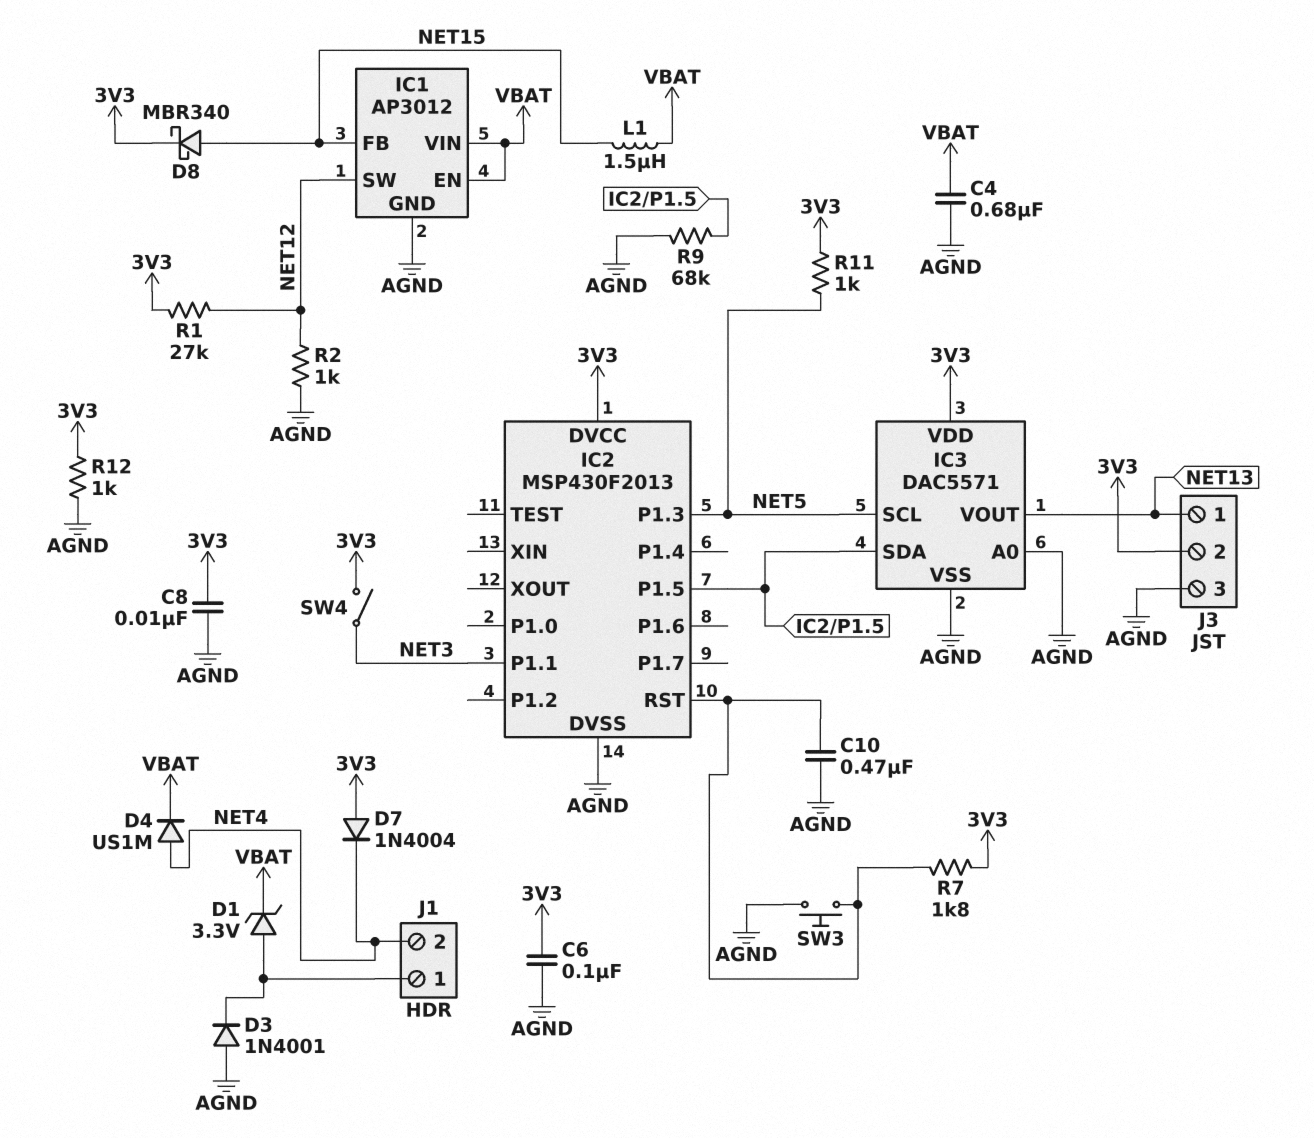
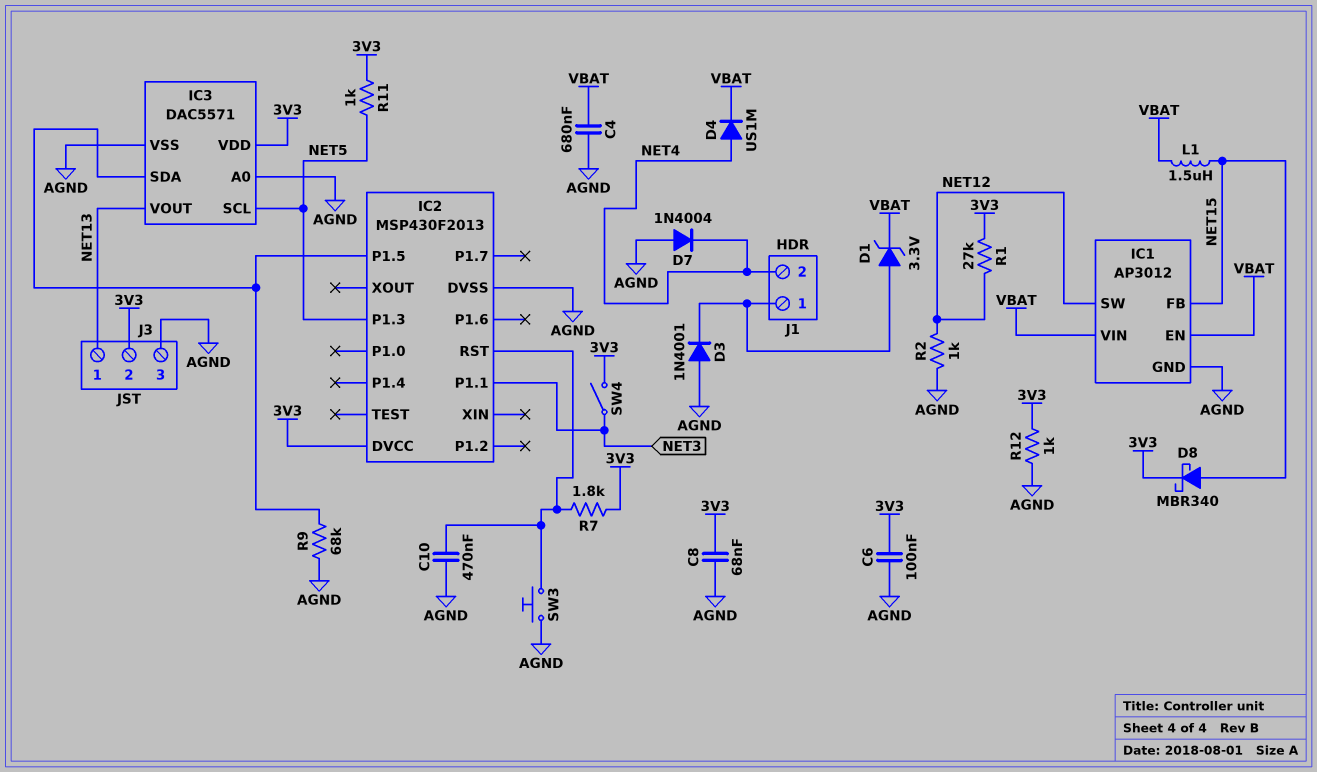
C8: 10nF (3V3, AGND) -> 68nF (3V3, AGND)
D7: diode 1N4004 (A 3V3, K NET4) -> diode 1N4004 (A AGND, K NET4)

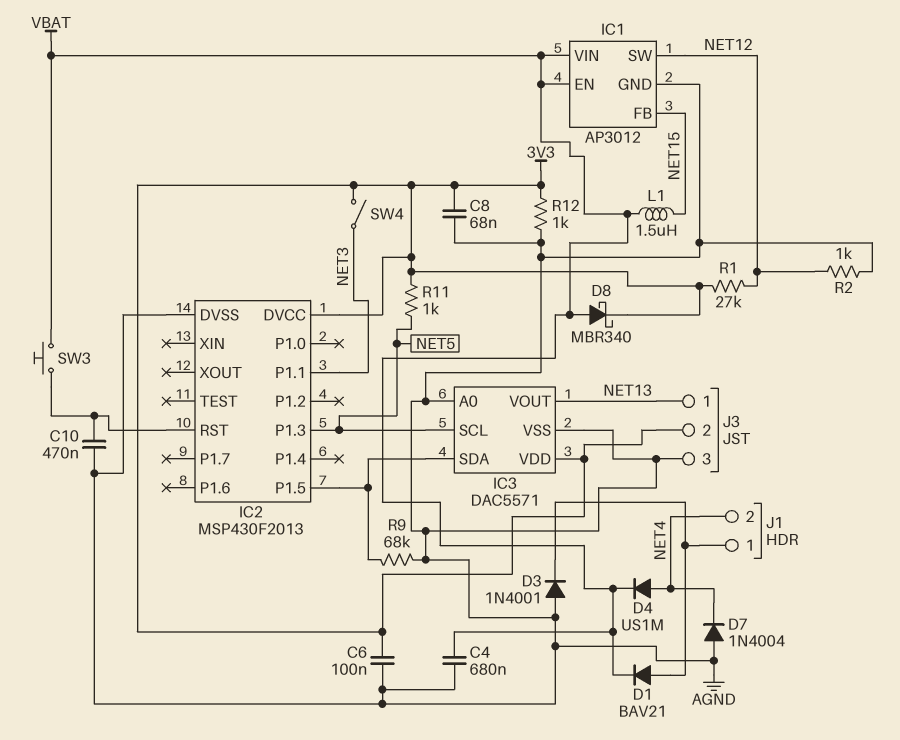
D1: zener 3.3V (A J1/1, K VBAT) -> diode BAV21 (A J1/1, K VBAT)
D8: schottky MBR340 (A NET15, K 3V3) -> schottky MBR340 (A VBAT, K 3V3)
R7: 1.8k (3V3, IC2/RST) -> none
SW3: button (AGND, IC2/RST) -> button (IC2/RST, VBAT)

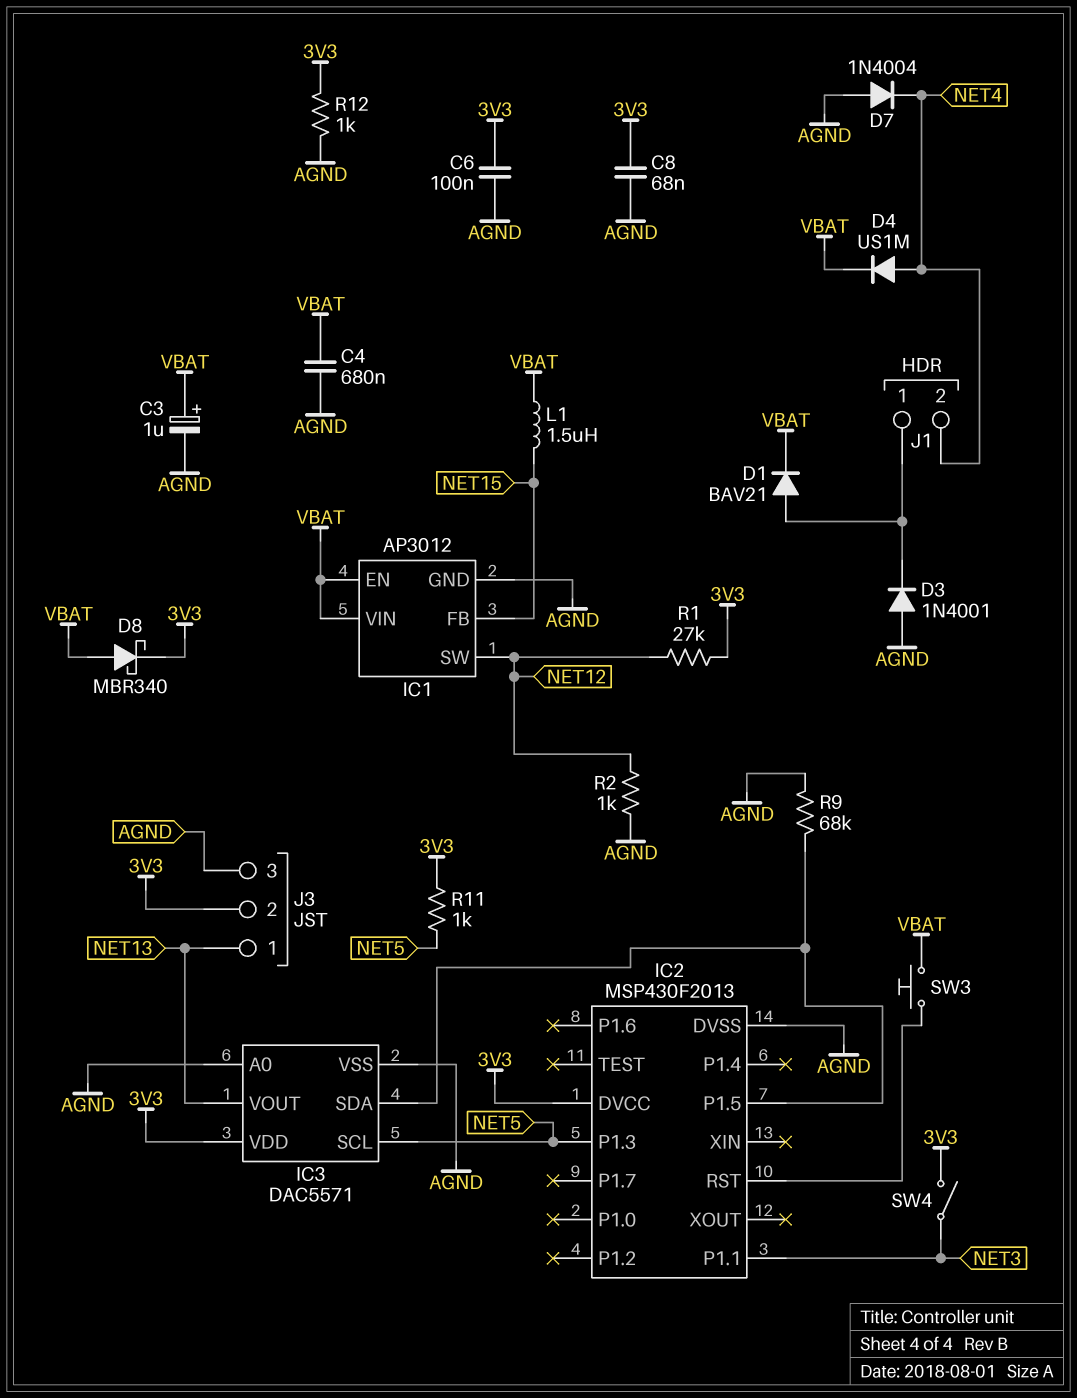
C3: none -> 1uF (plus VBAT, minus AGND)
C10: 470nF (AGND, IC2/RST) -> none

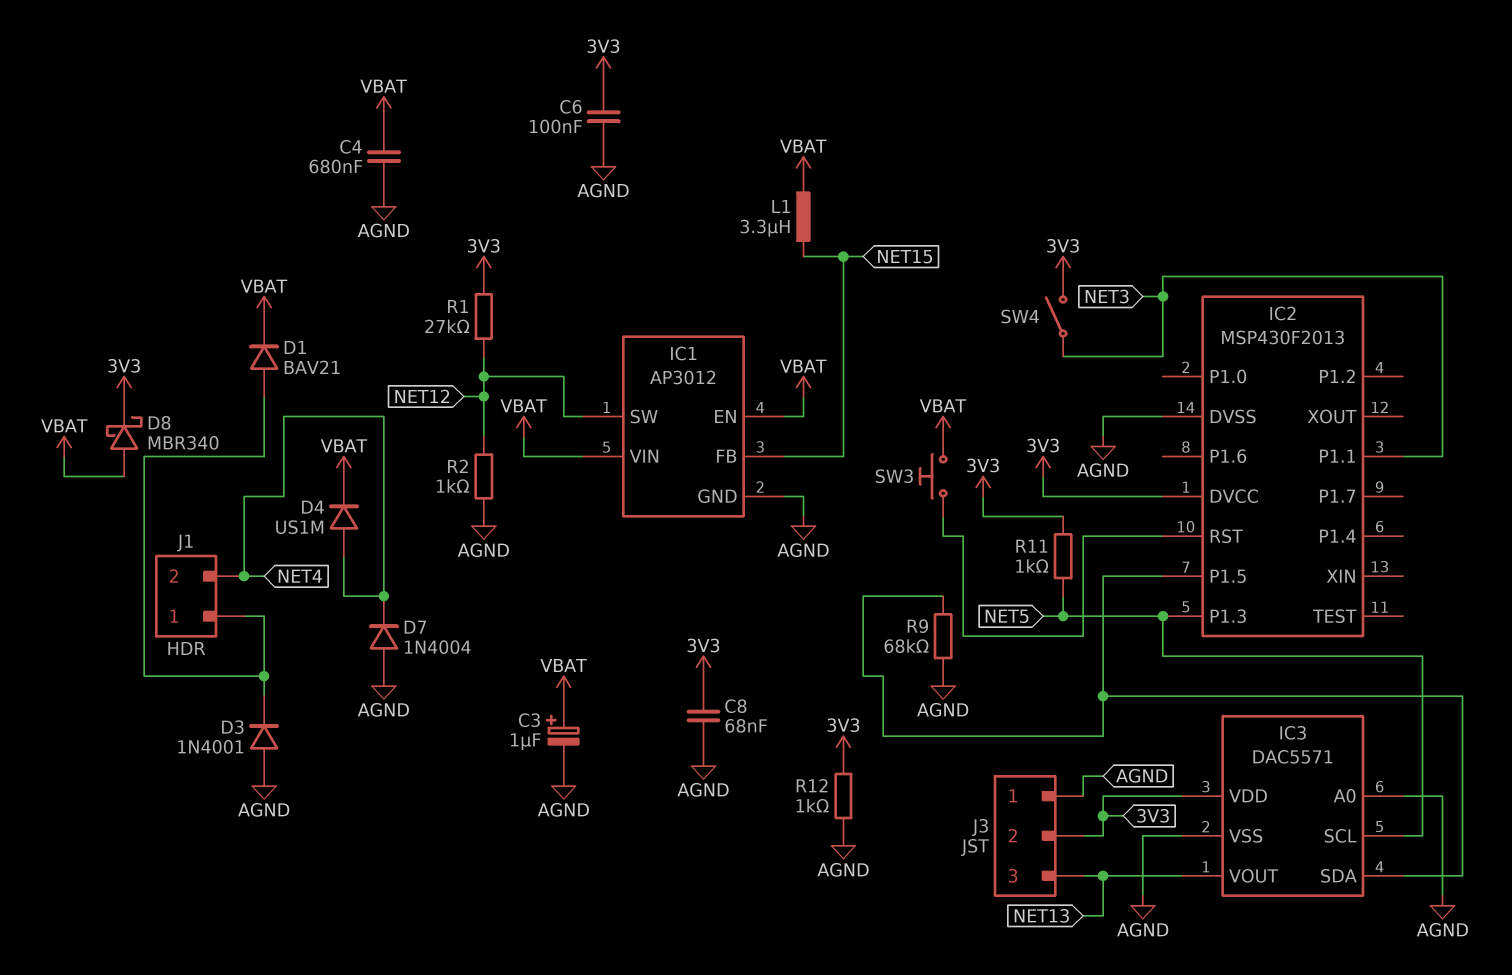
J3 pin 1: NET13 -> AGND
J3 pin 3: AGND -> NET13
L1: 1.5uH (NET15, VBAT) -> 3.3uH (NET15, VBAT)

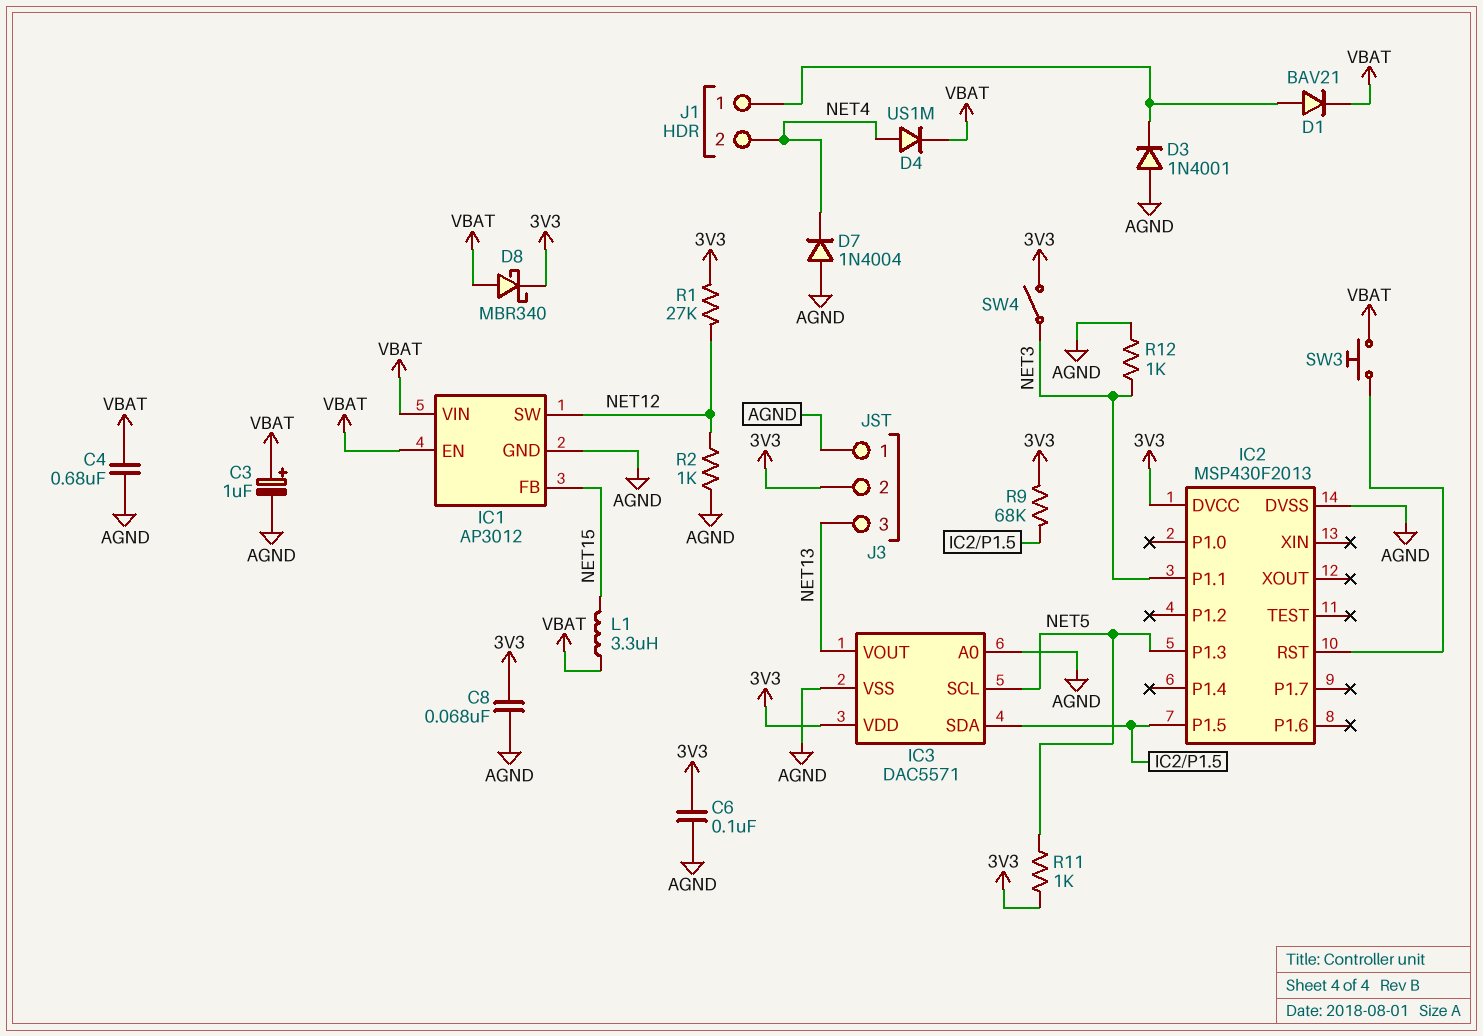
R9: 68k (AGND, IC2/P1.5) -> 68k (3V3, IC2/P1.5)
R12: 1k (3V3, AGND) -> 1k (AGND, NET3)

